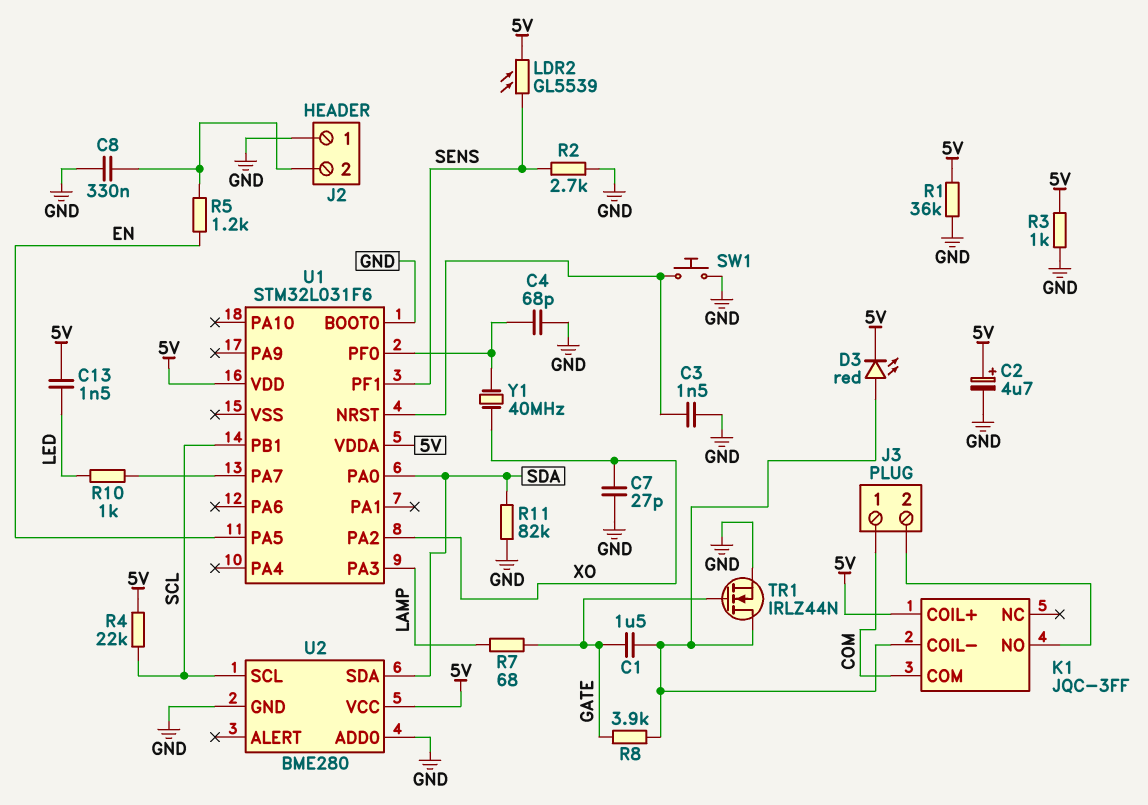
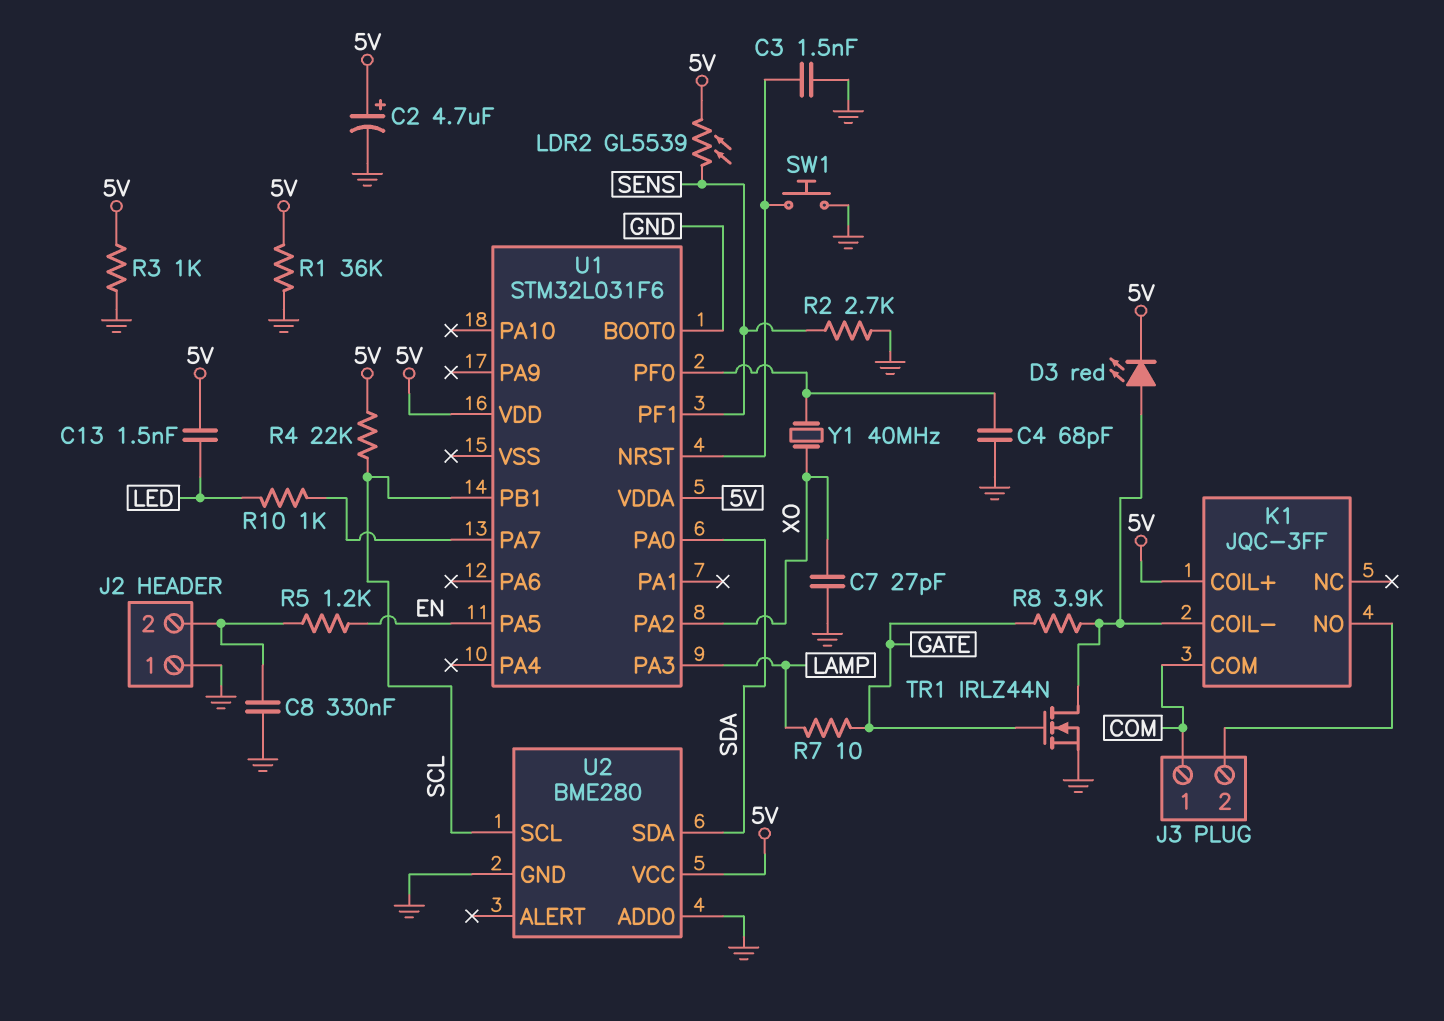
C1: 1.5uF (GATE, K1/COIL-) -> none
R7: 68 (GATE, LAMP) -> 10 (GATE, LAMP)
R11: 82k (GND, SDA) -> none

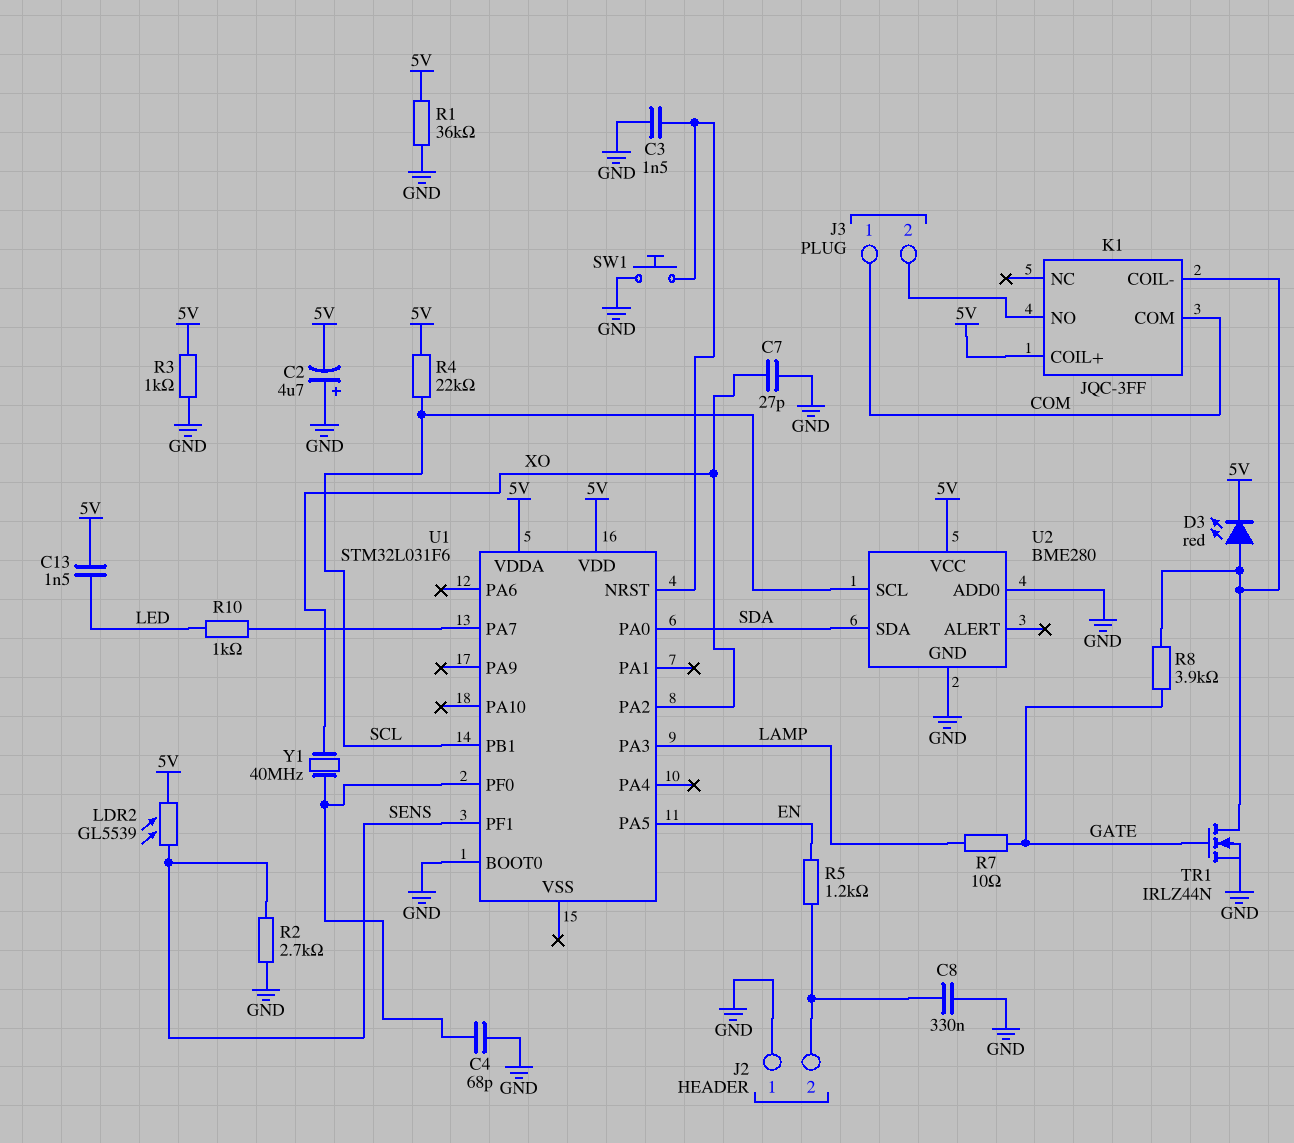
C2: 4.7uF (plus 5V, minus GND) -> 4.7uF (plus GND, minus 5V)

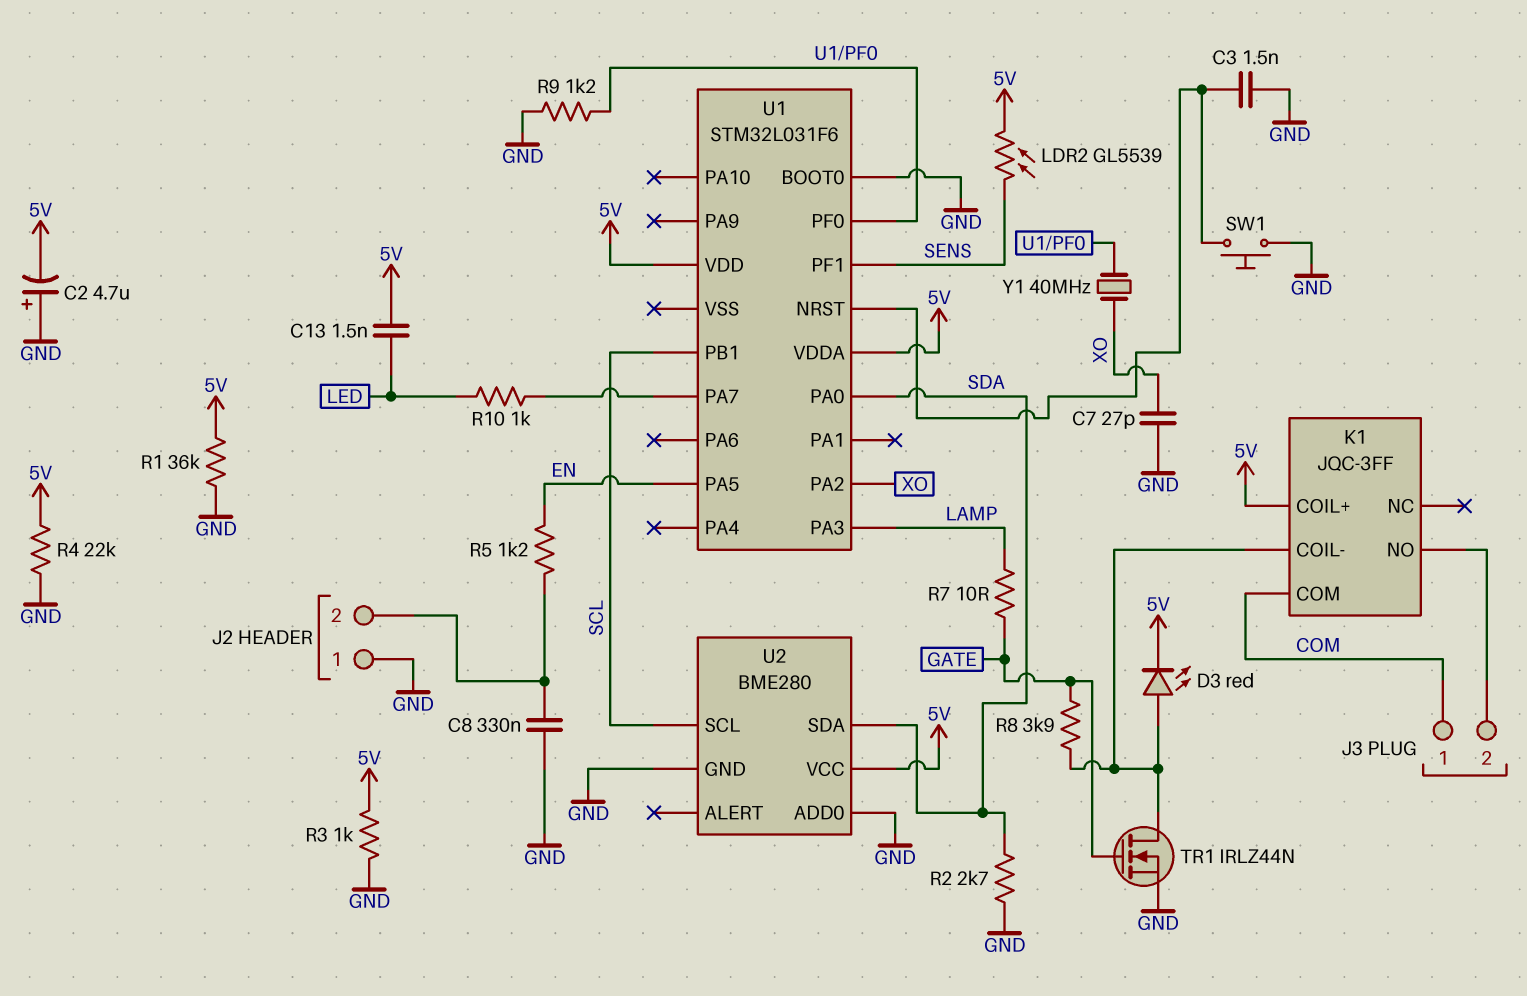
C4: 68pF (GND, U1/PF0) -> none
R2: 2.7k (GND, SENS) -> 2.7k (GND, SDA)
R4: 22k (5V, SCL) -> 22k (5V, GND)
R9: none -> 1.2k (GND, U1/PF0)

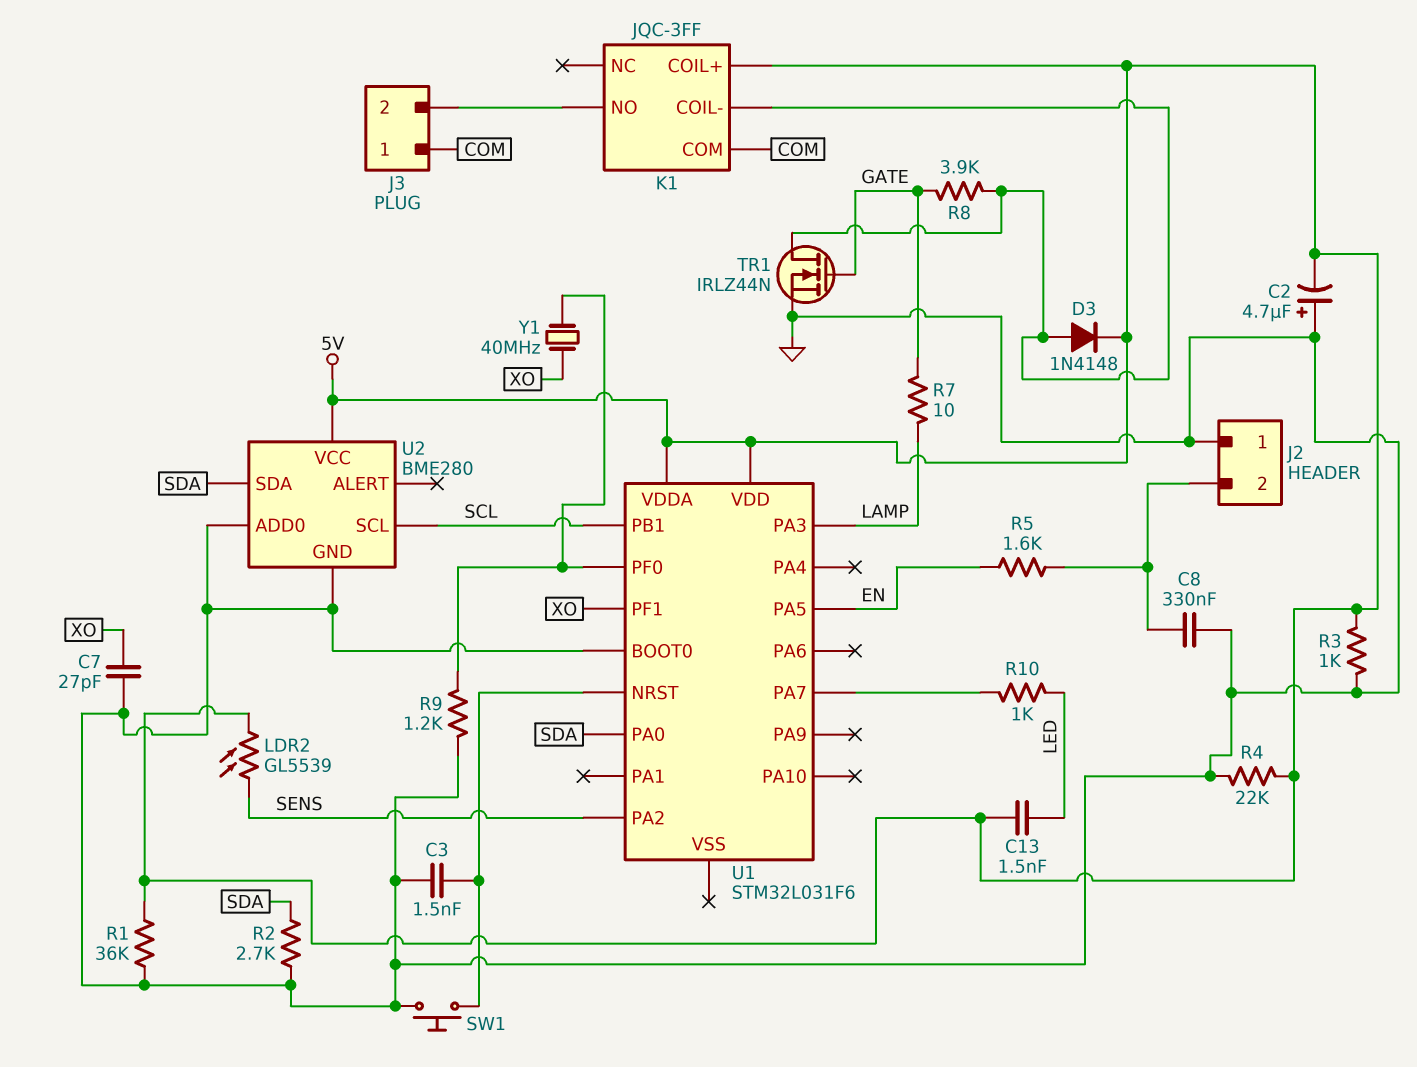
D3: LED red (A K1/COIL-, K 5V) -> diode 1N4148 (A K1/COIL-, K 5V)
R5: 1.2k (EN, J2/2) -> 1.6k (EN, J2/2)
U1 pin PA2: XO -> SENS
U1 pin PF1: SENS -> XO

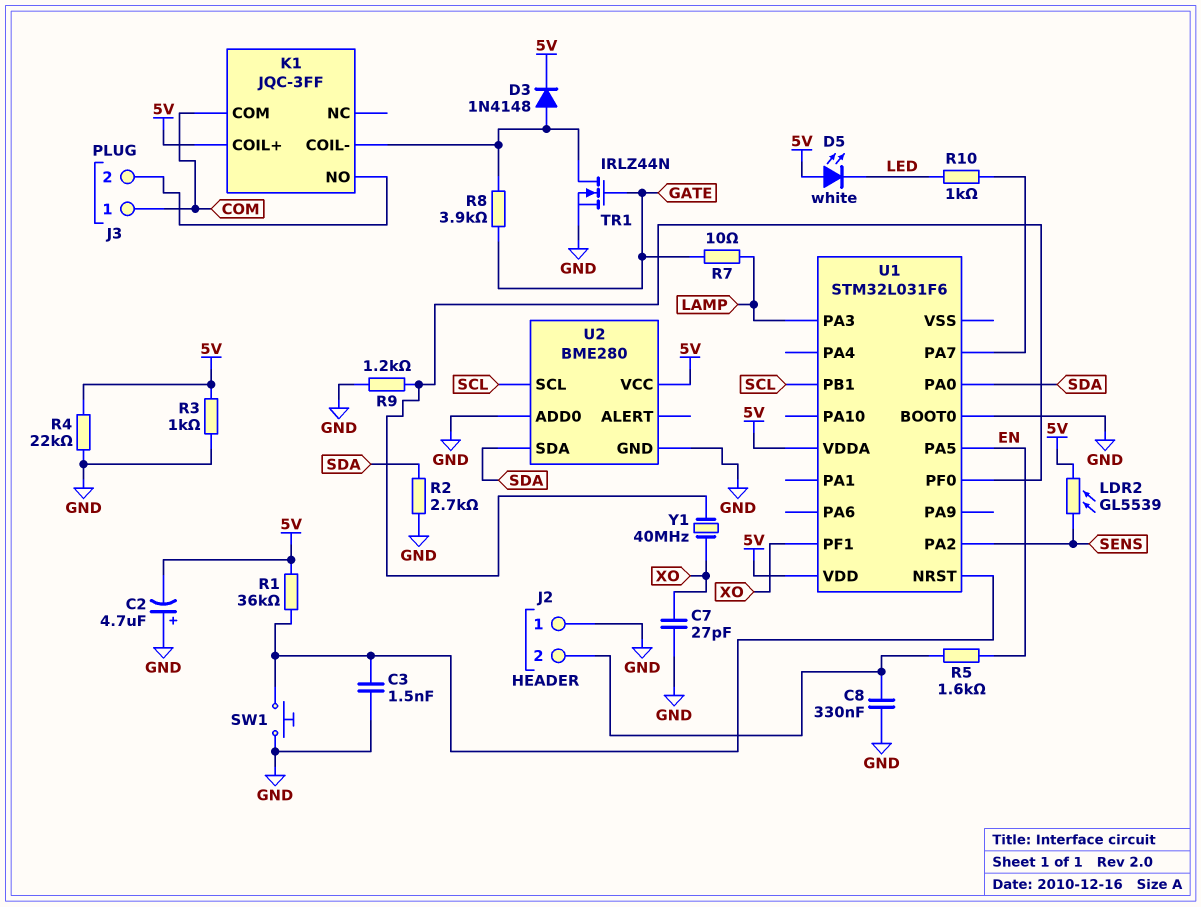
C13: 1.5nF (5V, LED) -> none
D5: none -> LED white (A 5V, K LED)
R1: 36k (5V, GND) -> 36k (5V, U1/NRST)

